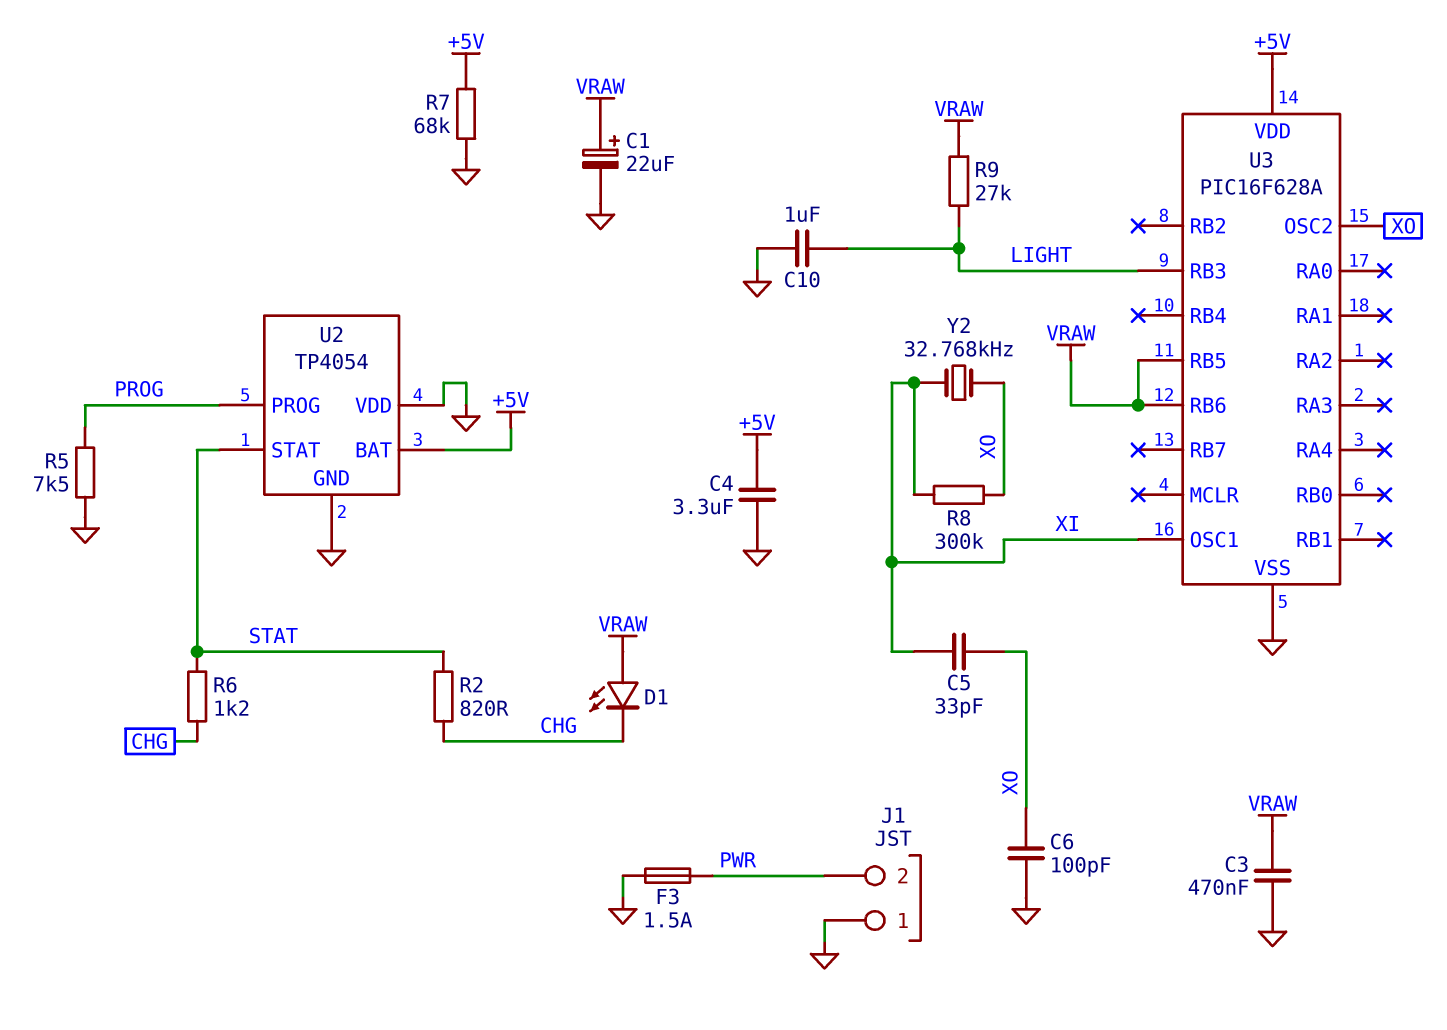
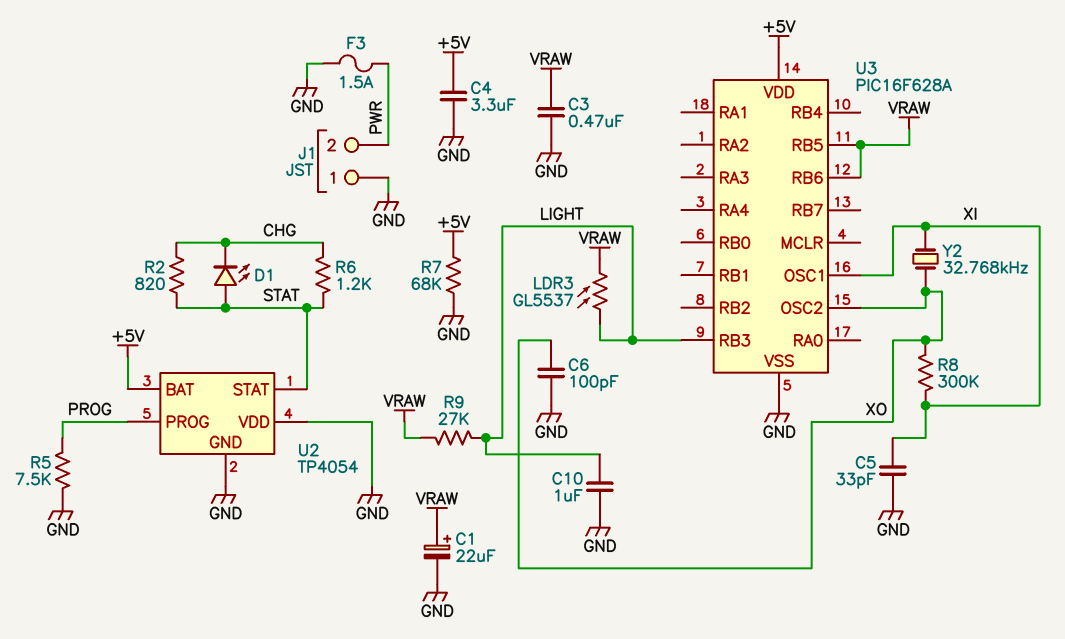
C5: 33pF (XI, XO) -> 33pF (GND, XI)
D1: LED (A VRAW, K CHG) -> LED (A STAT, K CHG)
LDR3: none -> GL5537 (LIGHT, VRAW)

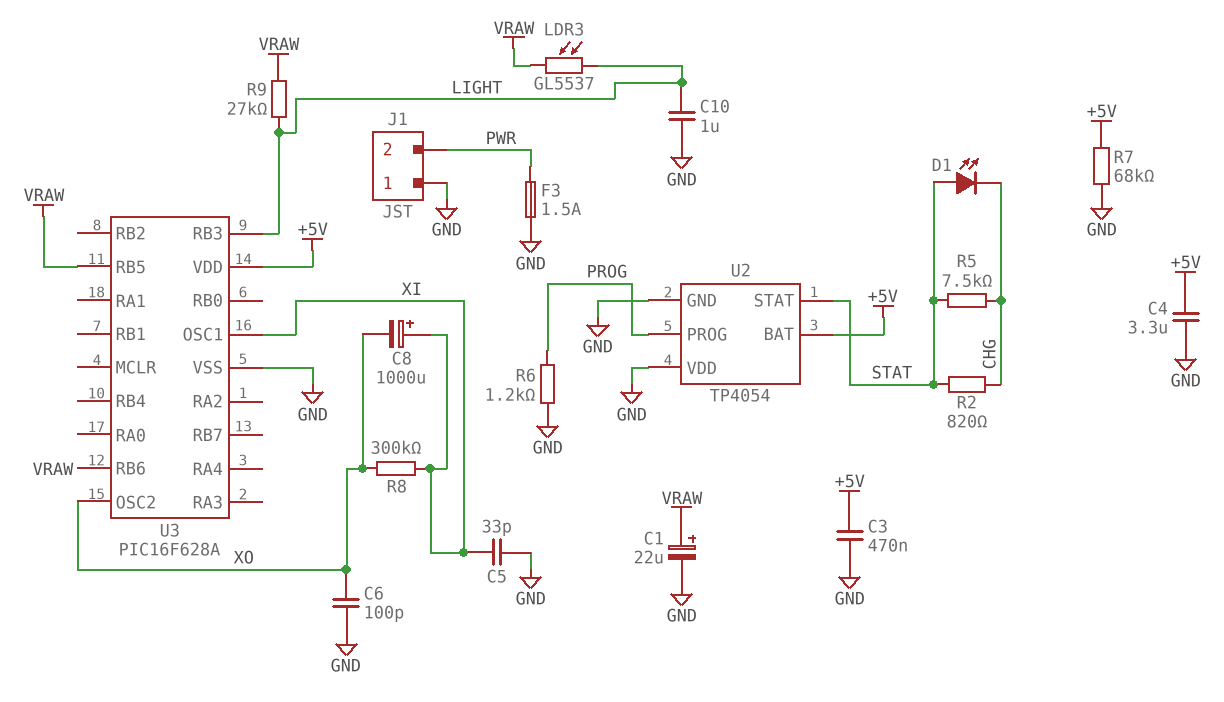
C3: 470nF (GND, VRAW) -> 470nF (+5V, GND)
C8: none -> 1000uF (plus XI, minus XO)
R5: 7.5k (GND, PROG) -> 7.5k (CHG, STAT)
R6: 1.2k (CHG, STAT) -> 1.2k (GND, PROG)
Y2: 32.768kHz (XI, XO) -> none

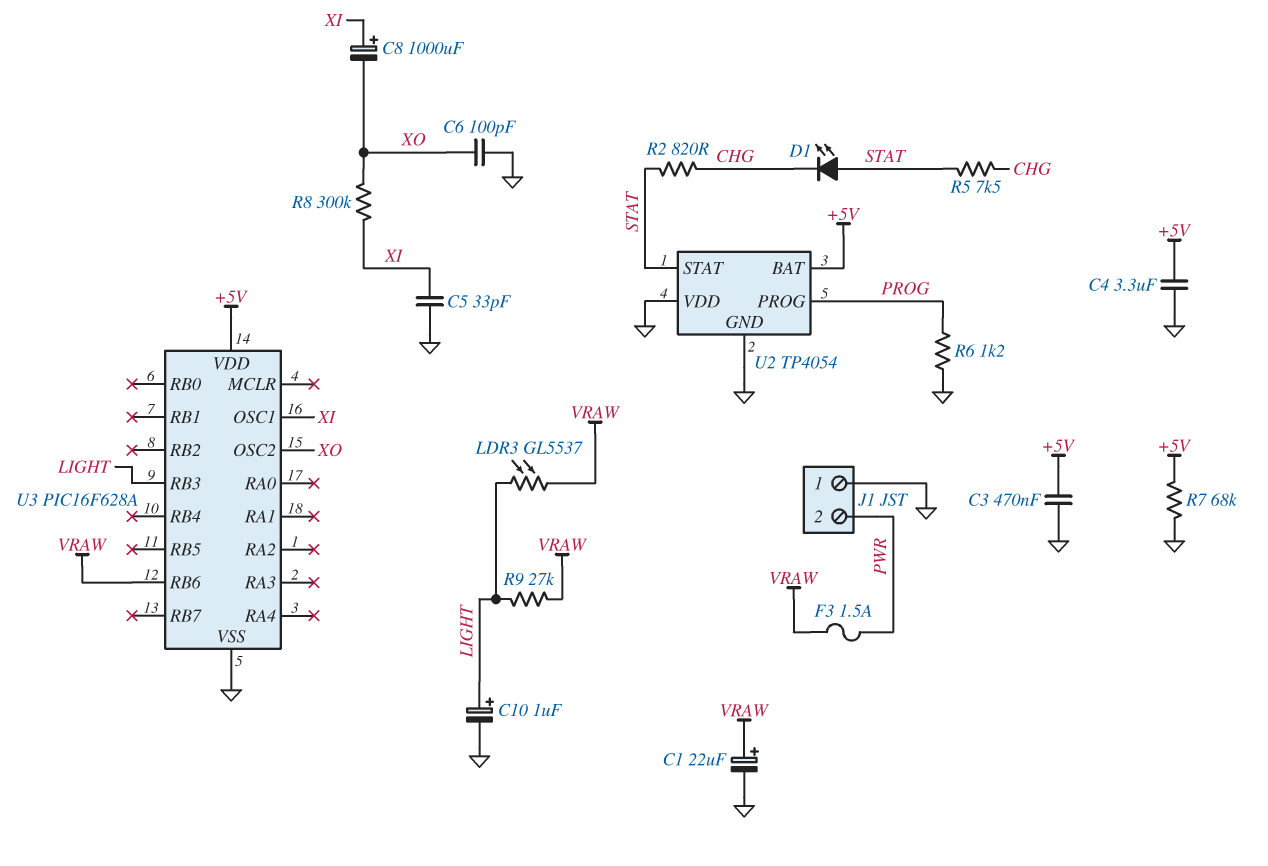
C10: 1uF (GND, LIGHT) -> 1uF (plus LIGHT, minus GND)
F3: 1.5A (GND, PWR) -> 1.5A (PWR, VRAW)
U3 pin RB5: VRAW -> none

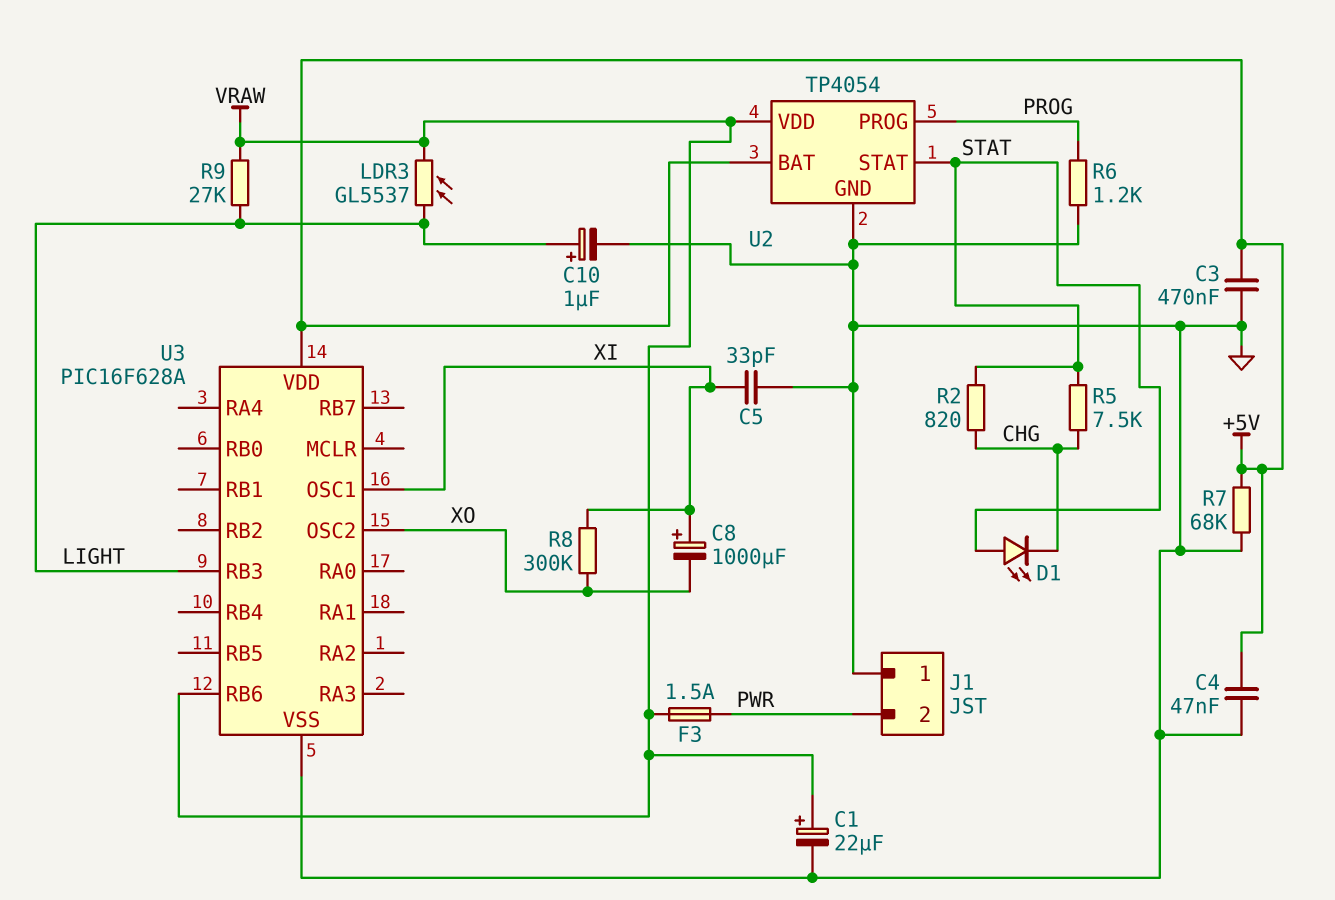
C4: 3.3uF (+5V, GND) -> 47nF (+5V, GND)
C6: 100pF (GND, XO) -> none
U2 pin VDD: GND -> VRAW

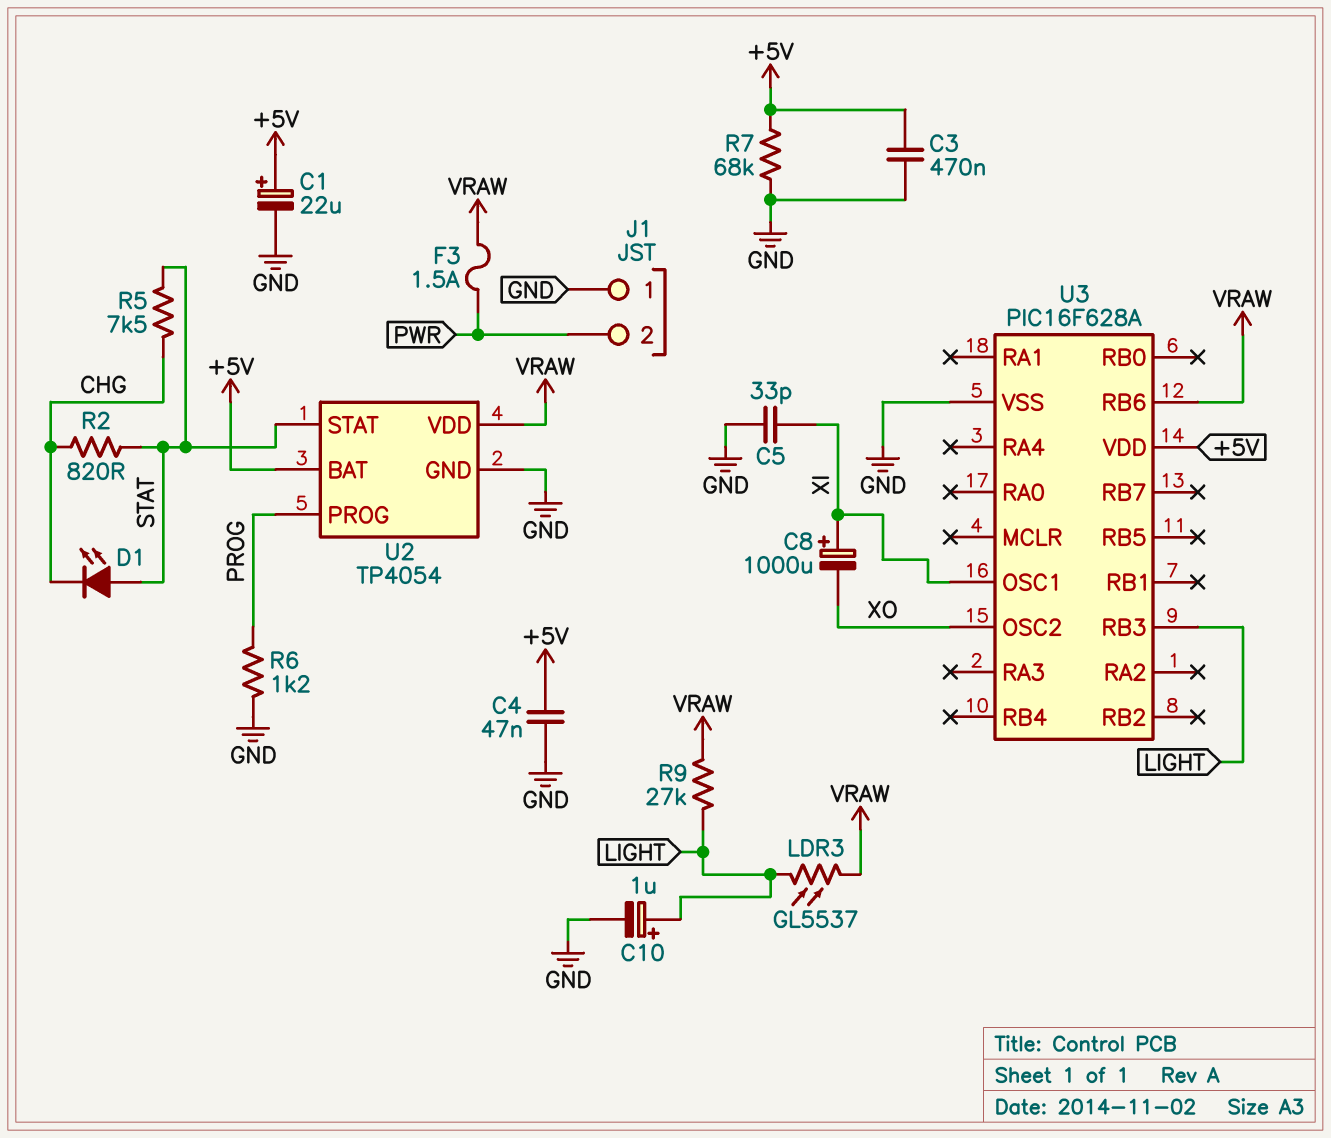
C1: 22uF (plus VRAW, minus GND) -> 22uF (plus +5V, minus GND)
R8: 300k (XI, XO) -> none

